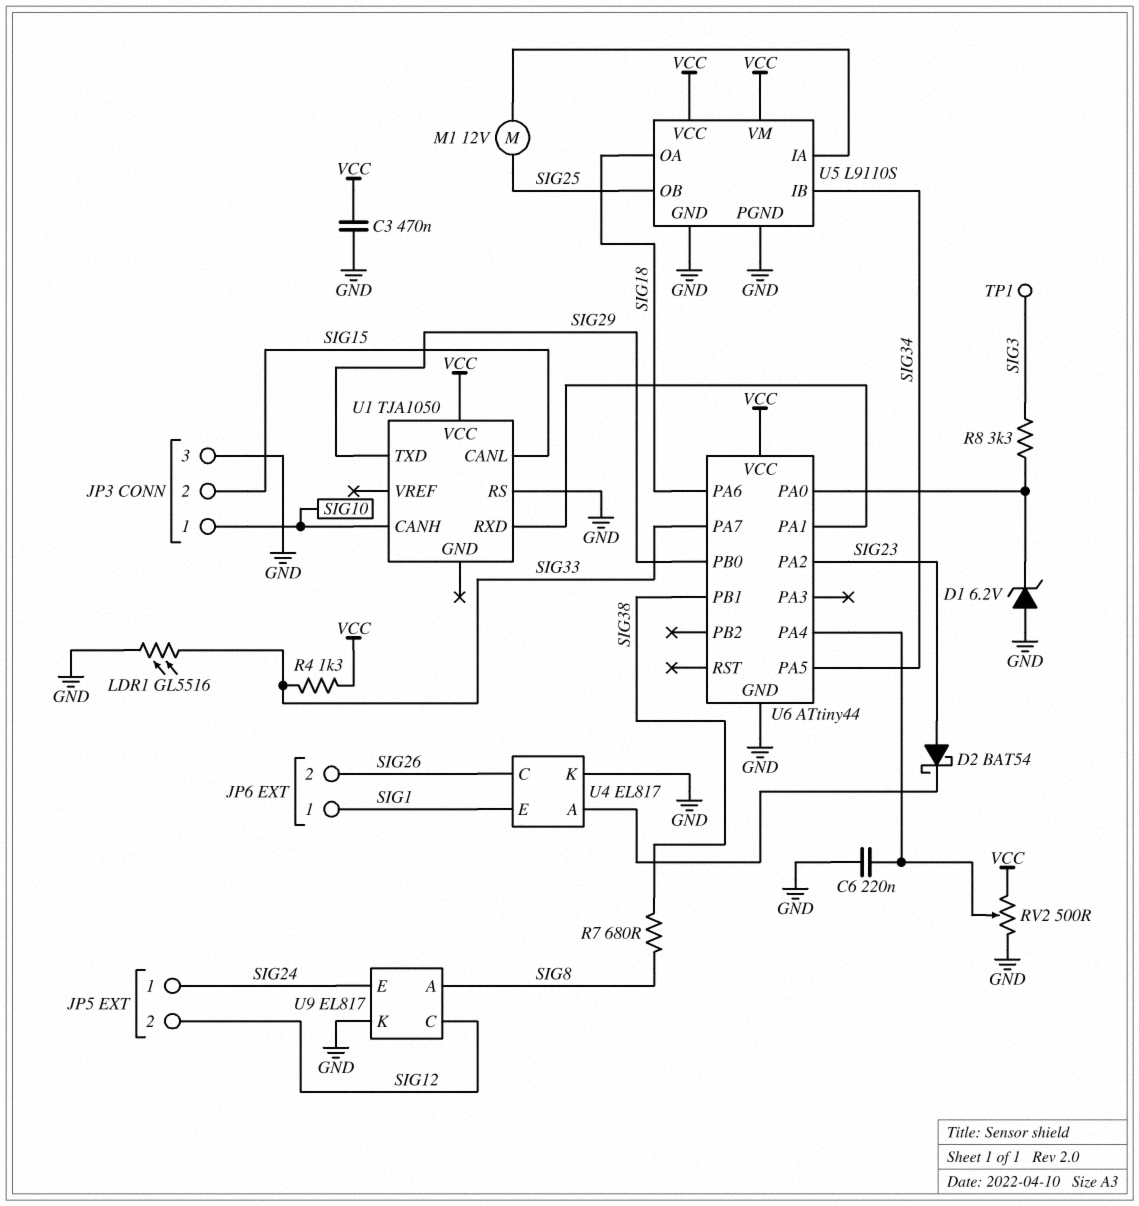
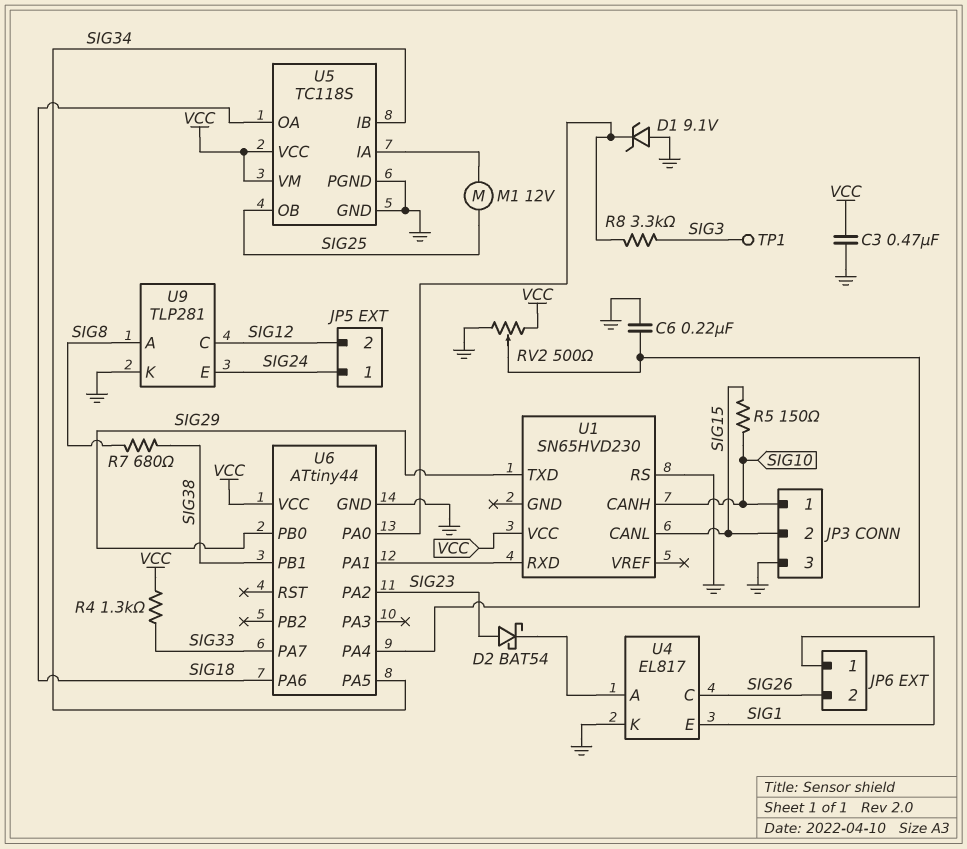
D1: zener 6.2V (A GND, K U6/PA0) -> zener 9.1V (A GND, K U6/PA0)
LDR1: GL5516 (GND, SIG33) -> none
R5: none -> 150 (SIG10, SIG15)
U1: TJA1050 -> SN65HVD230
U5: L9110S -> TC118S
U9: EL817 -> TLP281

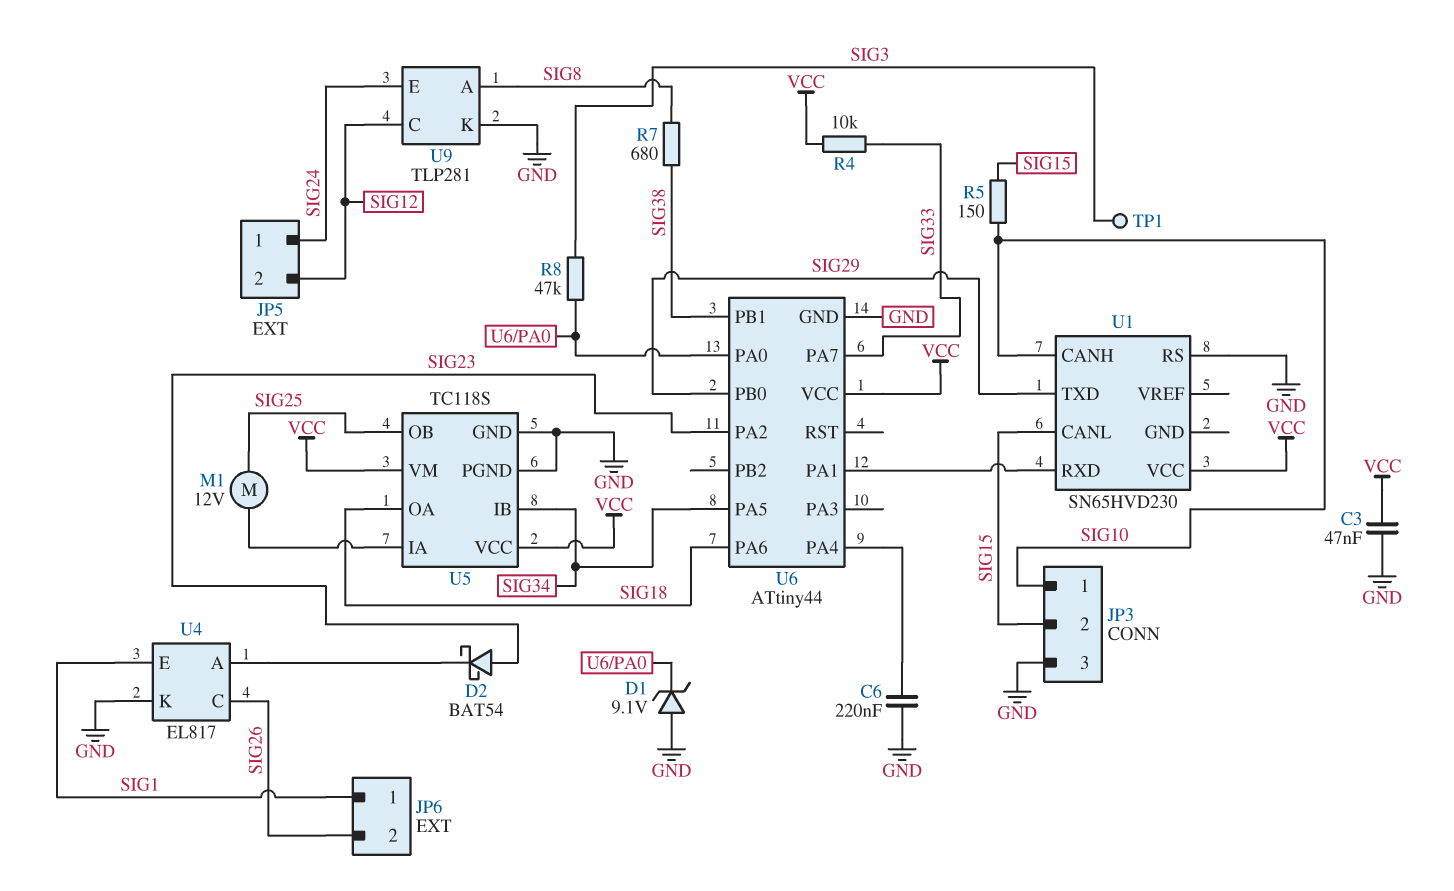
C3: 470nF (GND, VCC) -> 47nF (GND, VCC)
R4: 1.3k (SIG33, VCC) -> 10k (SIG33, VCC)
R8: 3.3k (SIG3, U6/PA0) -> 47k (SIG3, U6/PA0)
RV2: 500 (GND, VCC, wiper U6/PA4) -> none

